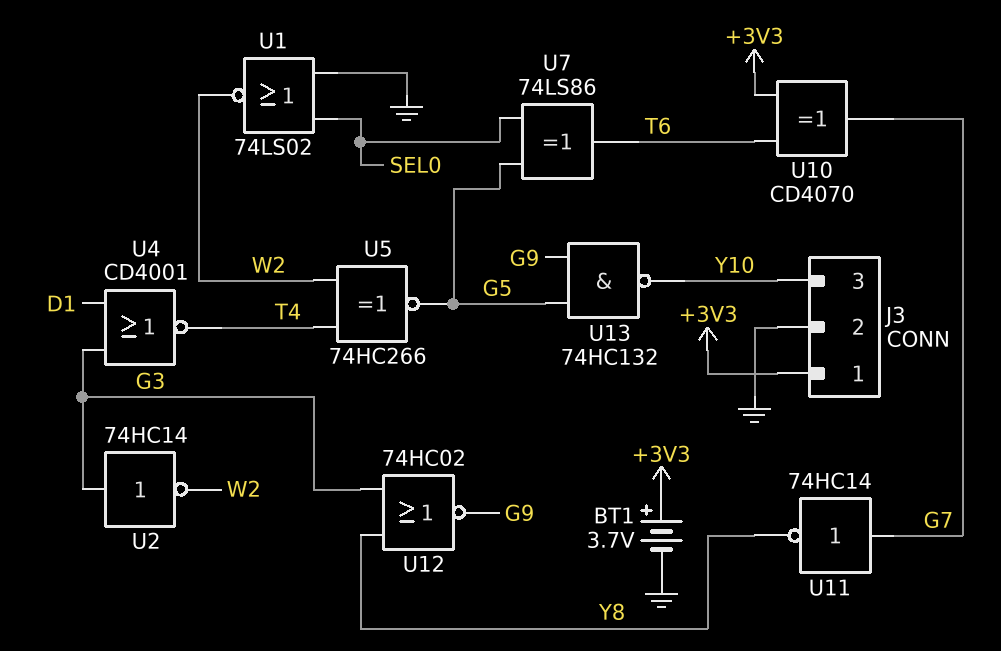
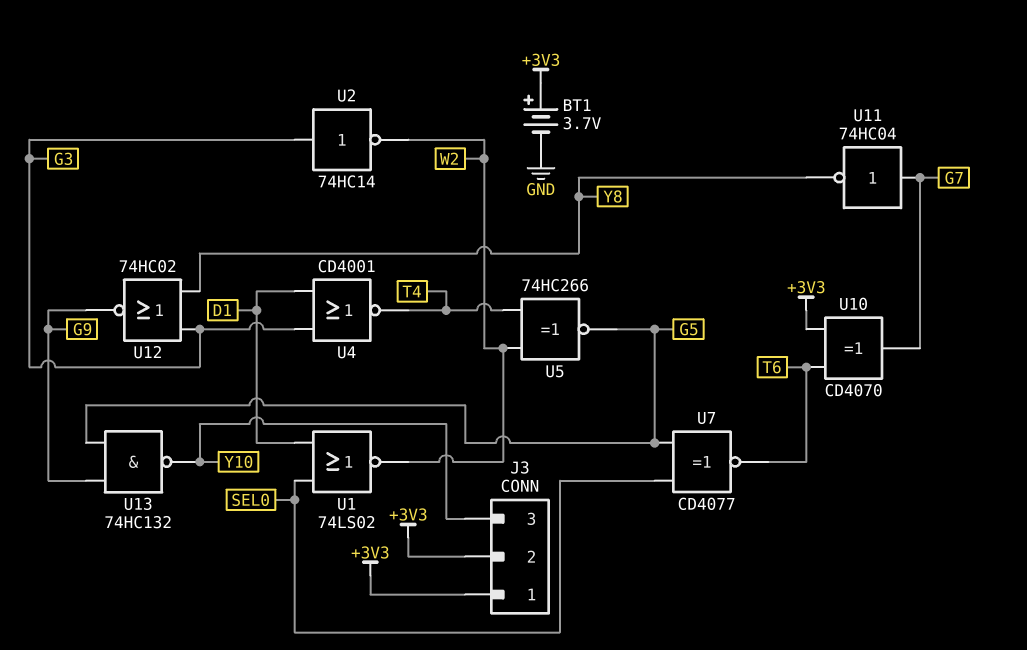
J3 pin 2: GND -> +3V3
U1: NOR 74LS02 (in GND, in SEL0, out W2) -> NOR 74LS02 (in D1, in SEL0, out W2)
U7: XOR 74LS86 (in G5, in SEL0, out T6) -> XNOR CD4077 (in G5, in SEL0, out T6)
U11: NOT 74HC14 (in G7, out Y8) -> NOT 74HC04 (in G7, out Y8)

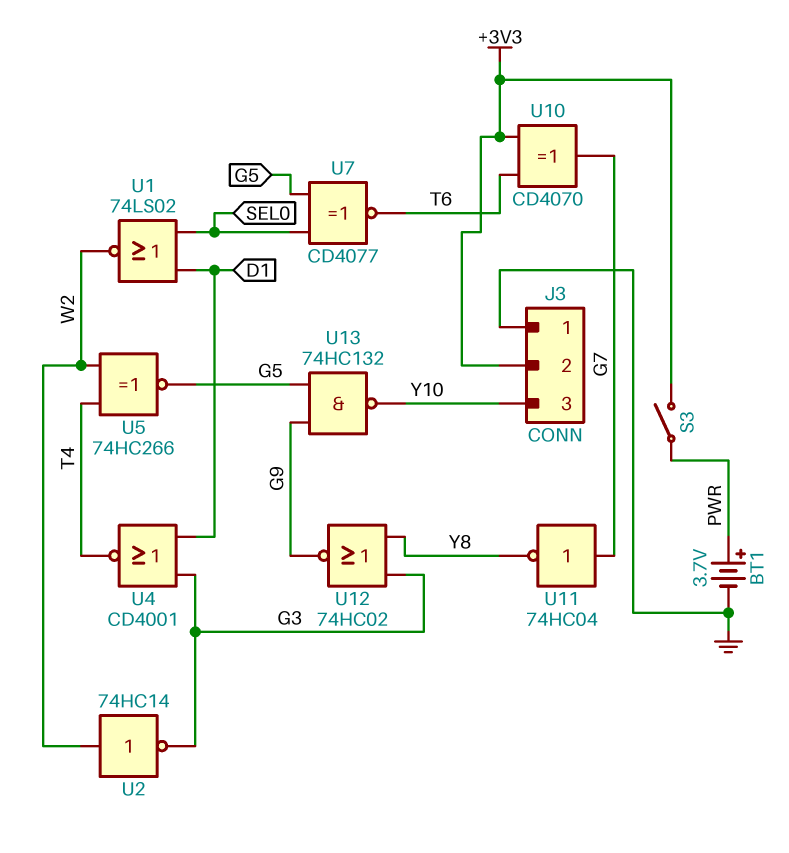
BT1: 3.7V (plus +3V3, minus GND) -> 3.7V (plus PWR, minus GND)
J3 pin 1: +3V3 -> GND
S3: none -> switch (+3V3, PWR)
U2: NOT 74HC14 (in G3, out W2) -> NOT 74HC14 (in W2, out G3)

